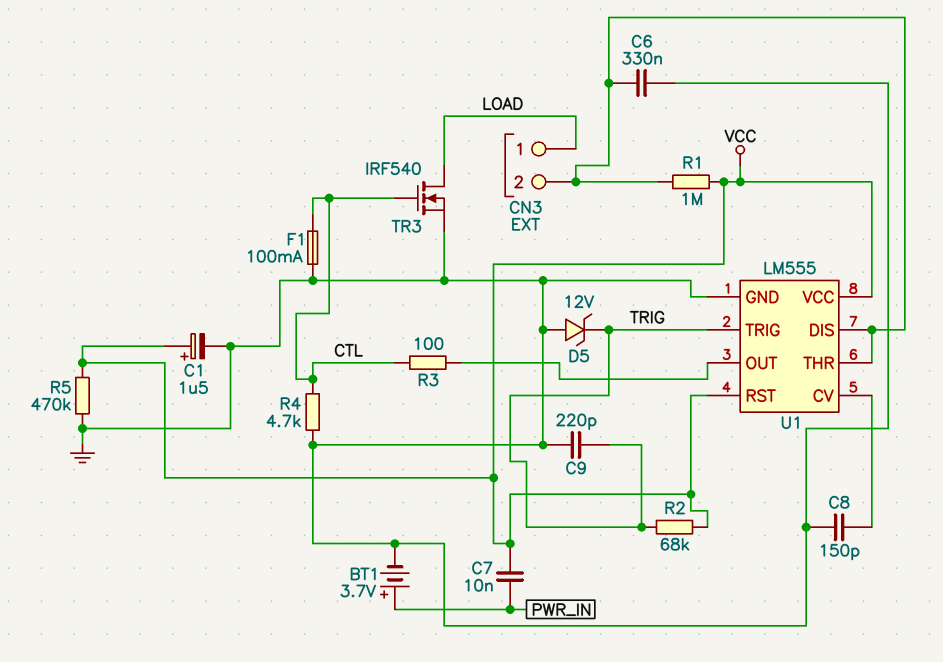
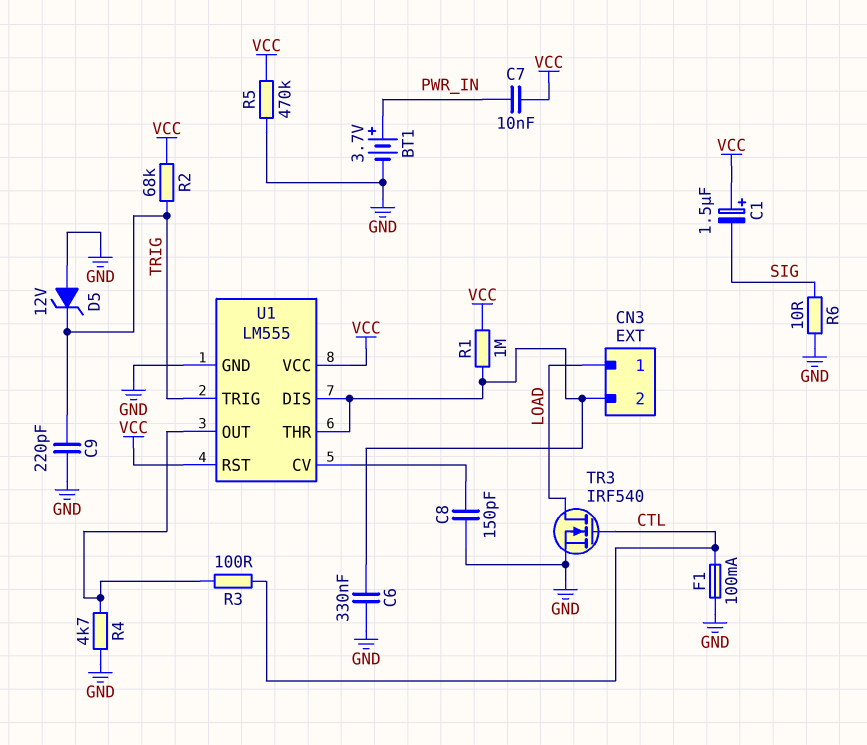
C1: 1.5uF (plus VCC, minus GND) -> 1.5uF (plus VCC, minus SIG)
R4: 4.7k (CTL, GND) -> 4.7k (GND, U1/OUT)
R6: none -> 10 (GND, SIG)

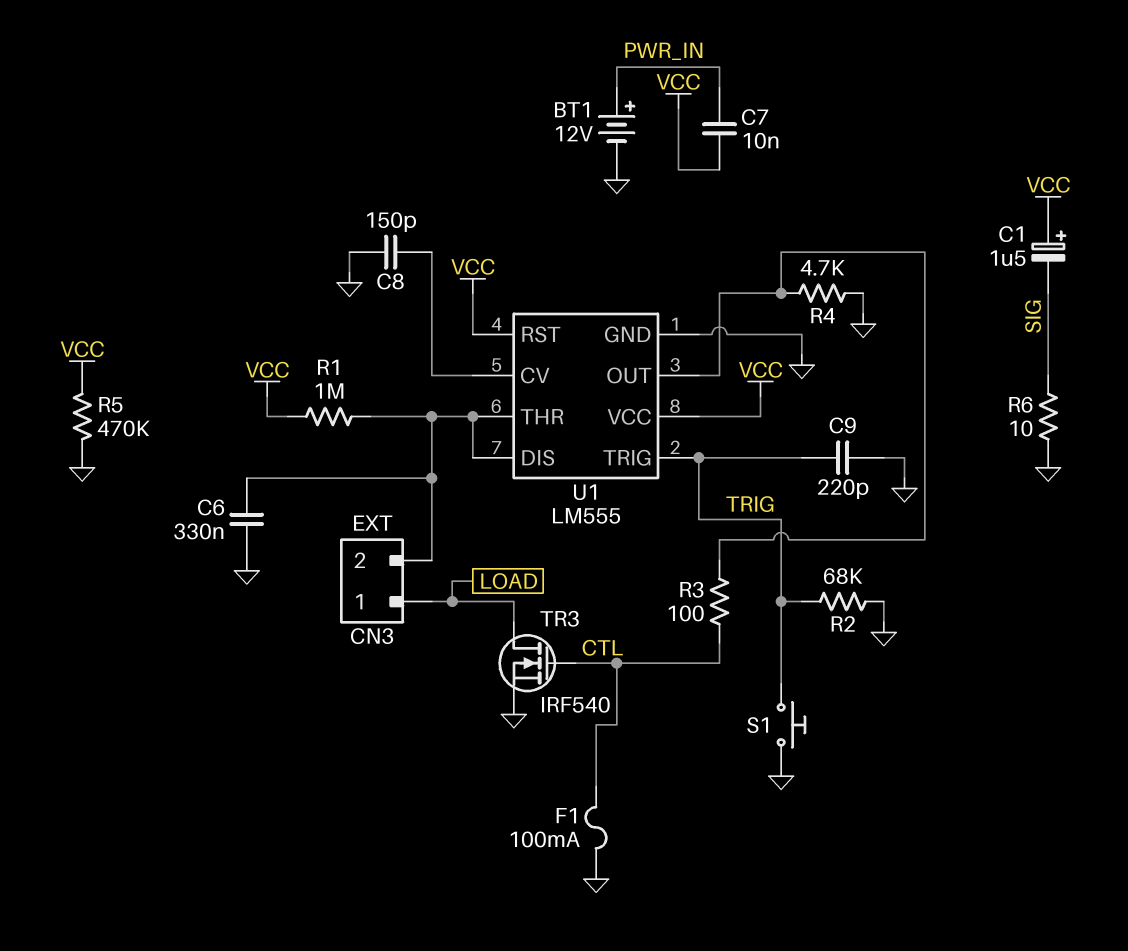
BT1: 3.7V (plus PWR_IN, minus GND) -> 12V (plus PWR_IN, minus GND)
D5: zener 12V (A GND, K TRIG) -> none
R2: 68k (TRIG, VCC) -> 68k (GND, TRIG)
S1: none -> button (GND, TRIG)

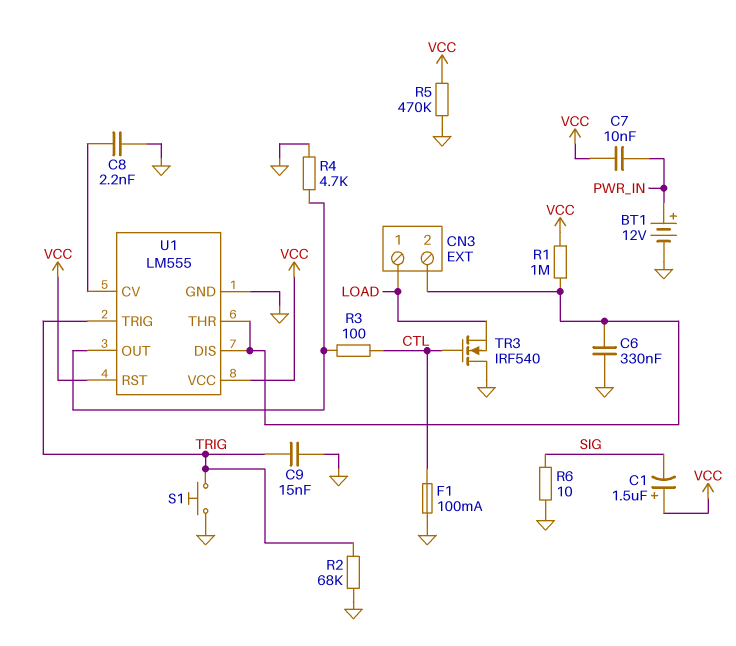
C8: 150pF (GND, U1/CV) -> 2.2nF (GND, U1/CV)
C9: 220pF (GND, TRIG) -> 15nF (GND, TRIG)
TR3: NMOS IRF540 (G CTL, D LOAD, S GND) -> NMOS IRF540 (G CTL, D GND, S LOAD)

